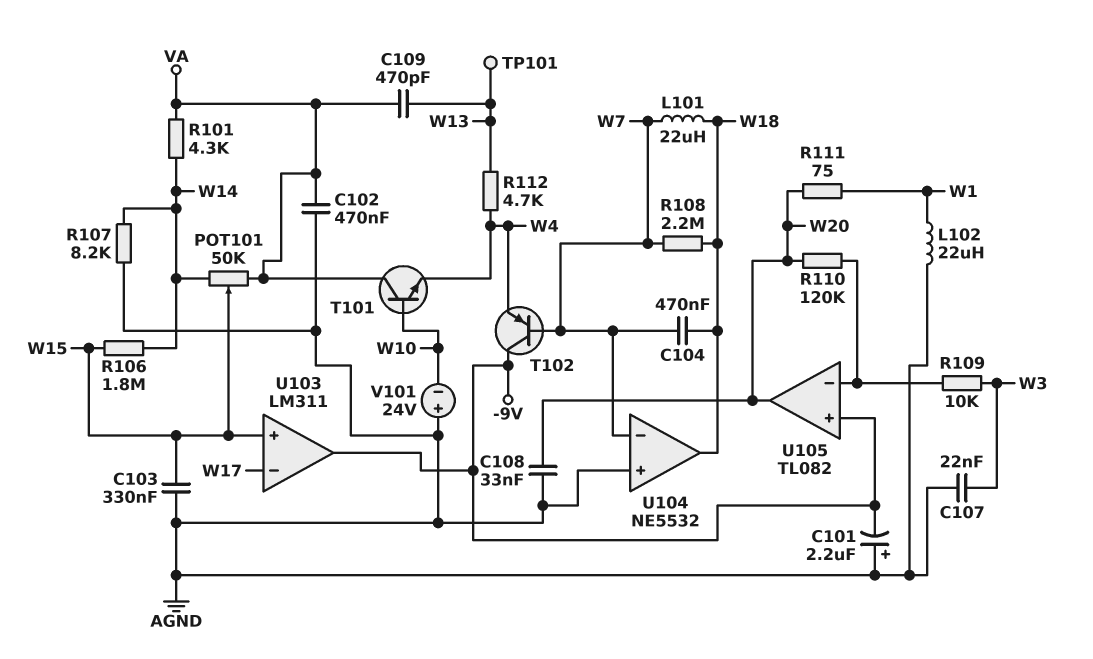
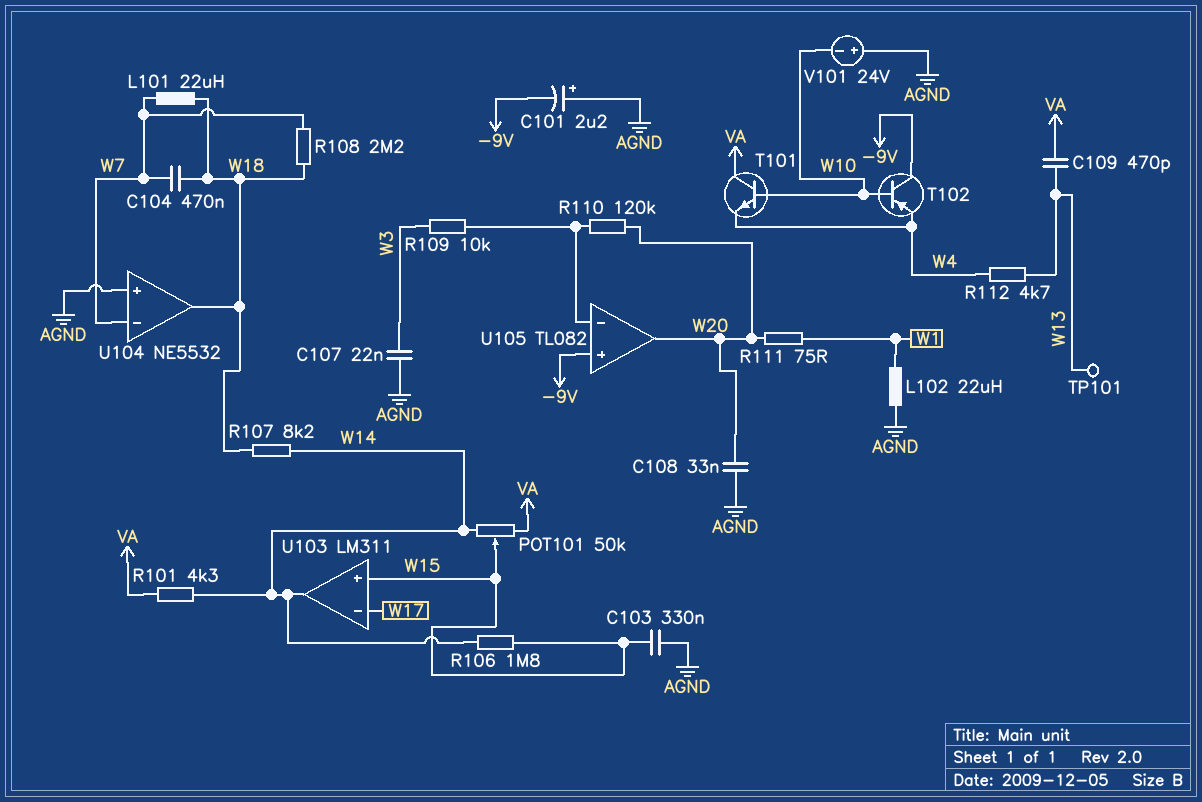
C102: 470nF (AGND, VA) -> none
R107: 8.2k (AGND, W14) -> 8.2k (W14, W18)
T102: PNP (B W7, C -9V, E W4) -> PNP (B W10, C -9V, E W4)
U103 pin out: -9V -> W14

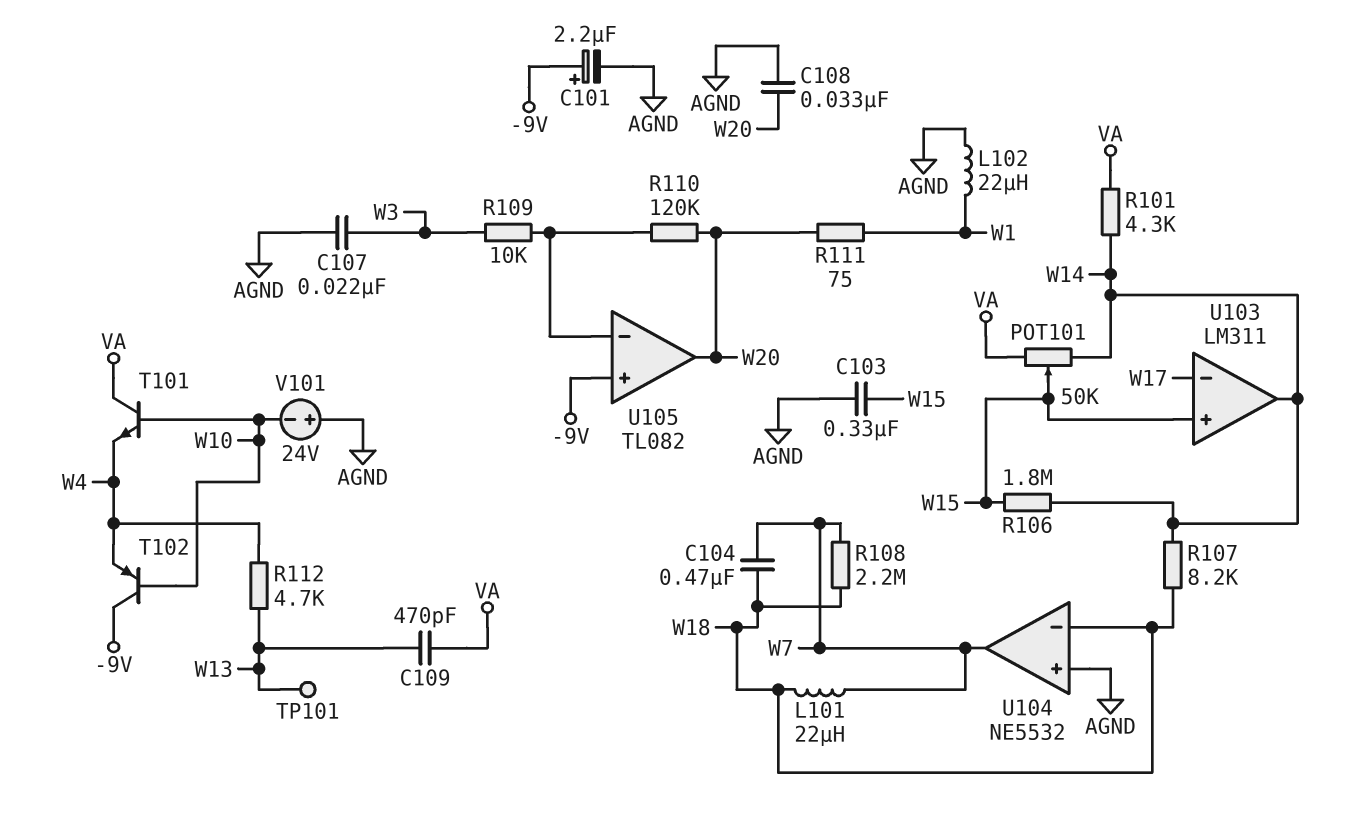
C101: 2.2uF (plus AGND, minus -9V) -> 2.2uF (plus -9V, minus AGND)
U104 pin in-: W7 -> W18
U104 pin out: W18 -> W7

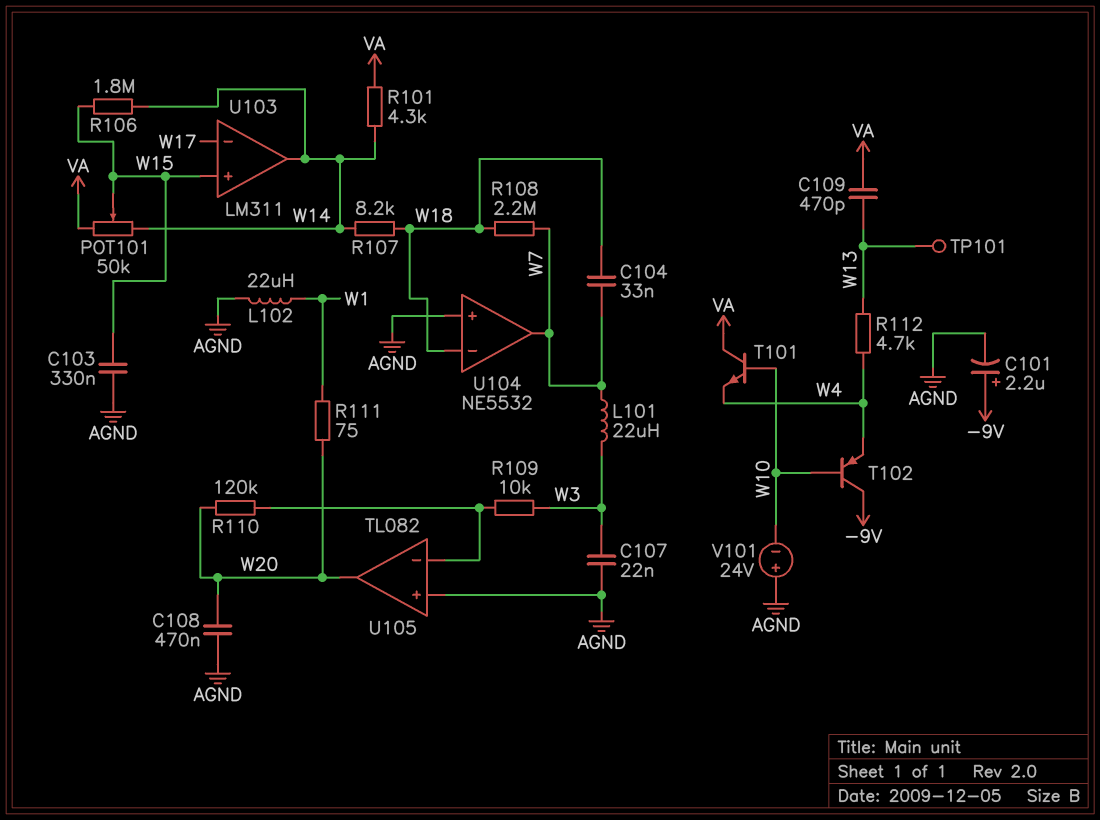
C104: 470nF (W7, W18) -> 33nF (W7, W18)
C108: 33nF (AGND, W20) -> 470nF (AGND, W20)
L101: 22uH (W7, W18) -> 22uH (W3, W7)
U105 pin in+: -9V -> AGND

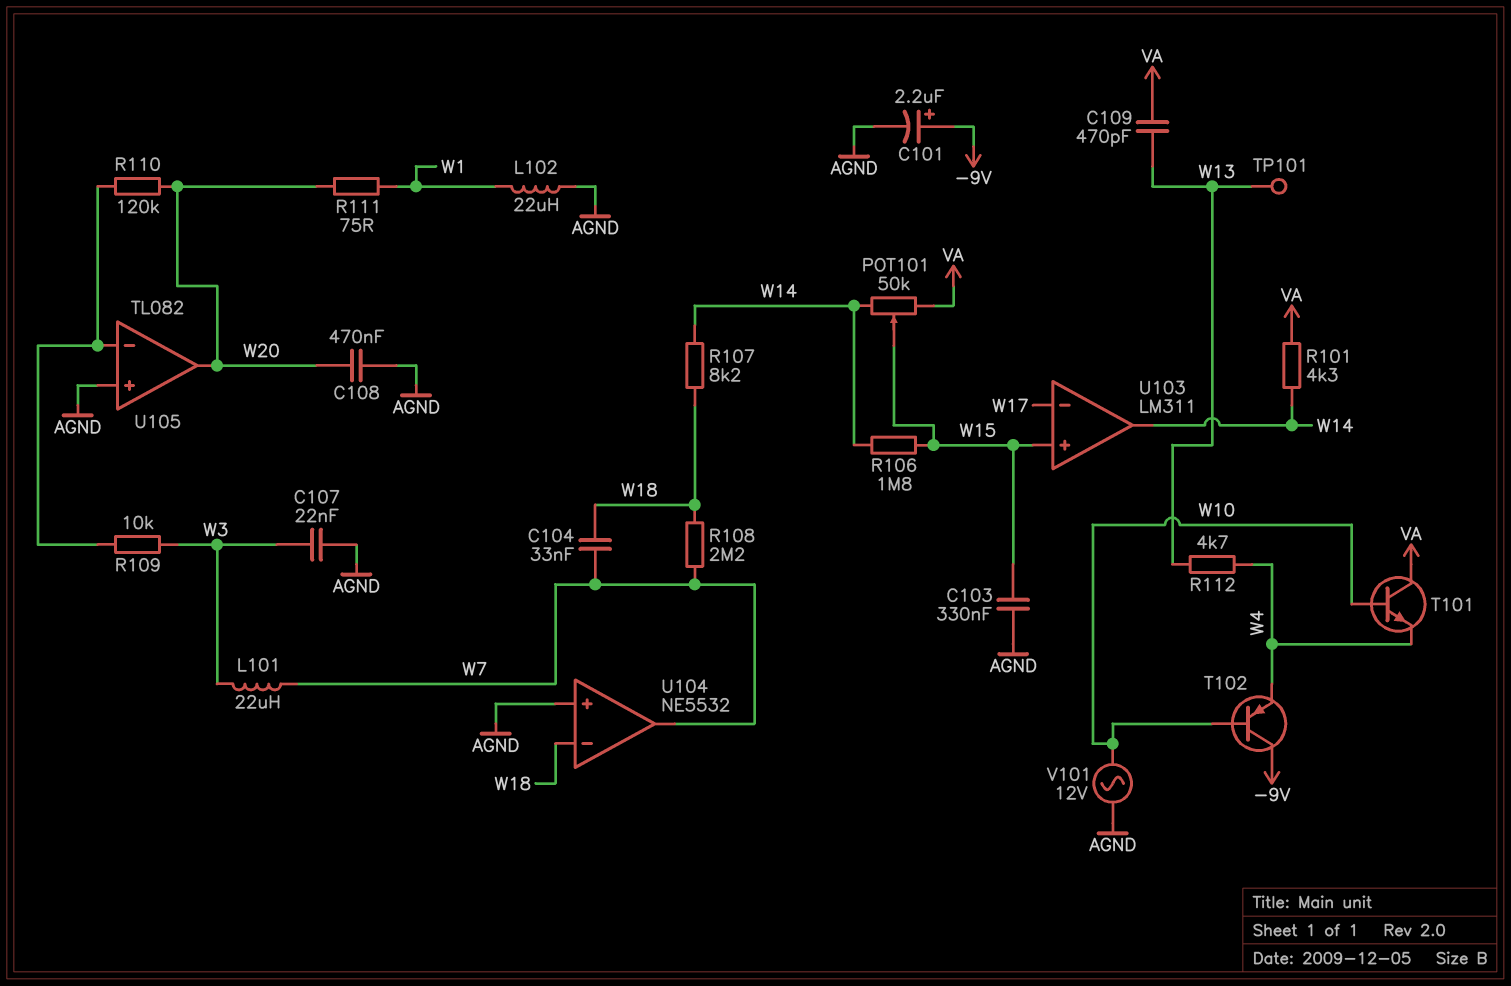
V101: 24V (plus AGND, minus W10) -> AC 12V (AGND, W10)

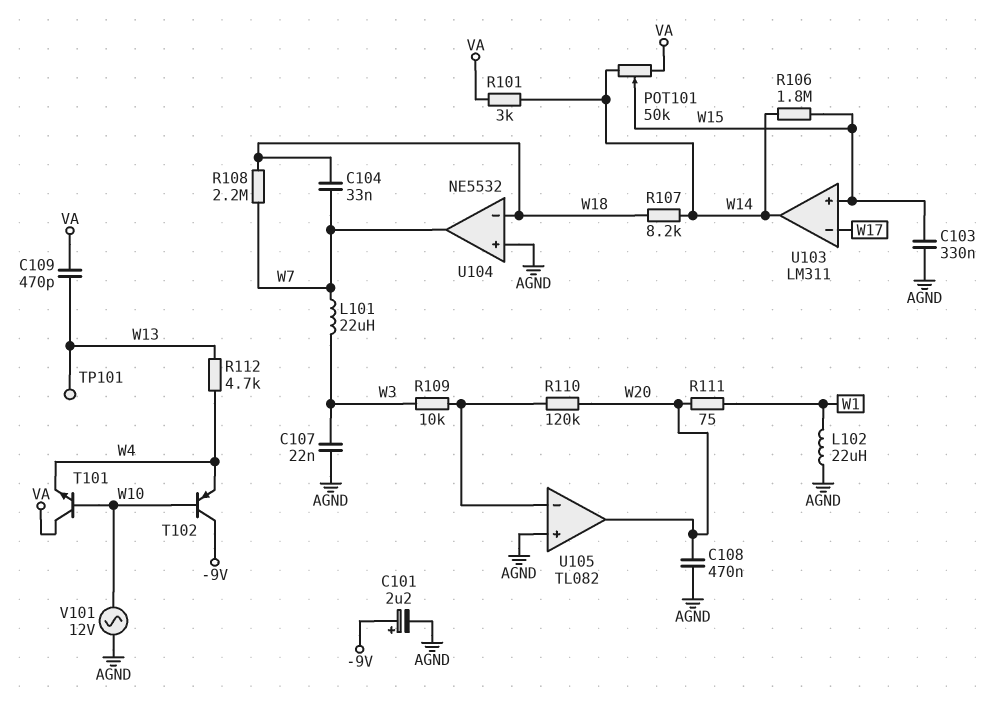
R101: 4.3k (VA, W14) -> 3k (VA, W14)

